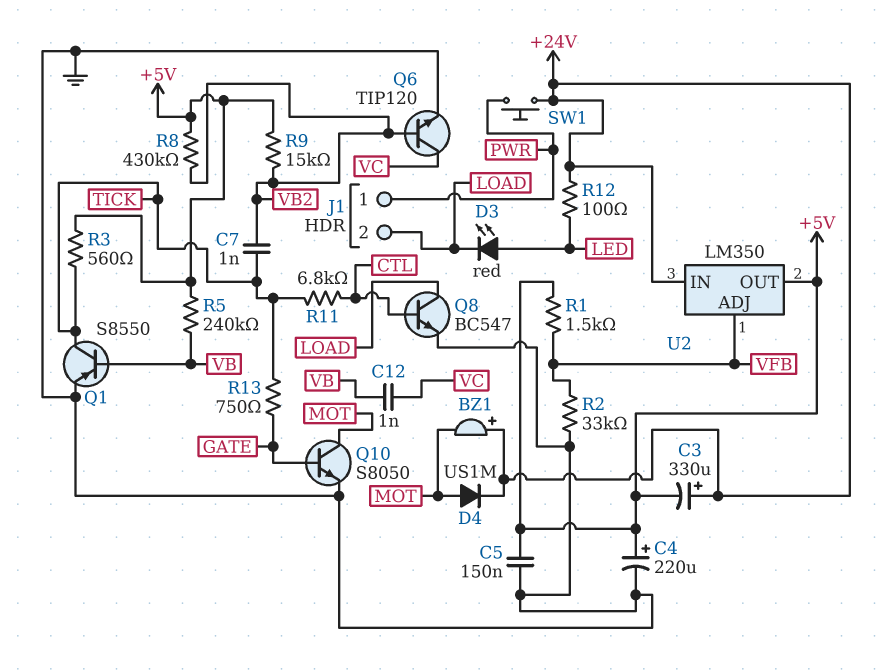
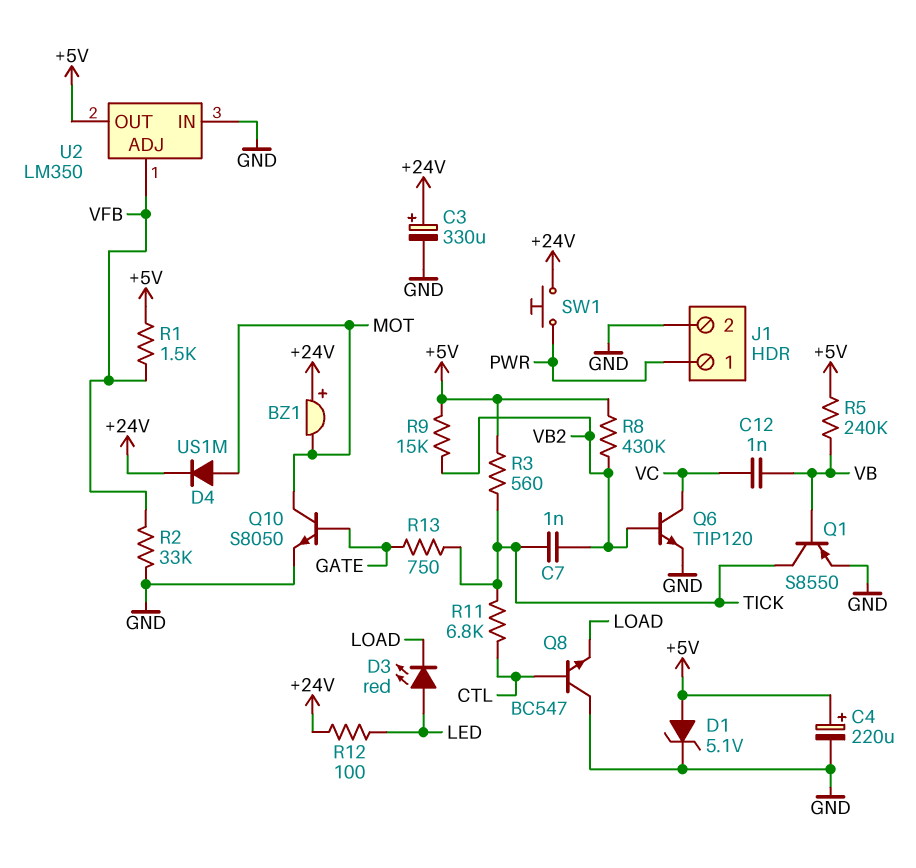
C3: 330uF (plus +24V, minus +5V) -> 330uF (plus +24V, minus GND)
C5: 150nF (+5V, GND) -> none
D1: none -> zener 5.1V (A +5V, K GND)
J1 pin 2: LOAD -> GND
Q8: NPN BC547 (B CTL, C LOAD, E GND) -> NPN BC547 (B CTL, C GND, E LOAD)
U2 pin IN: +24V -> GND

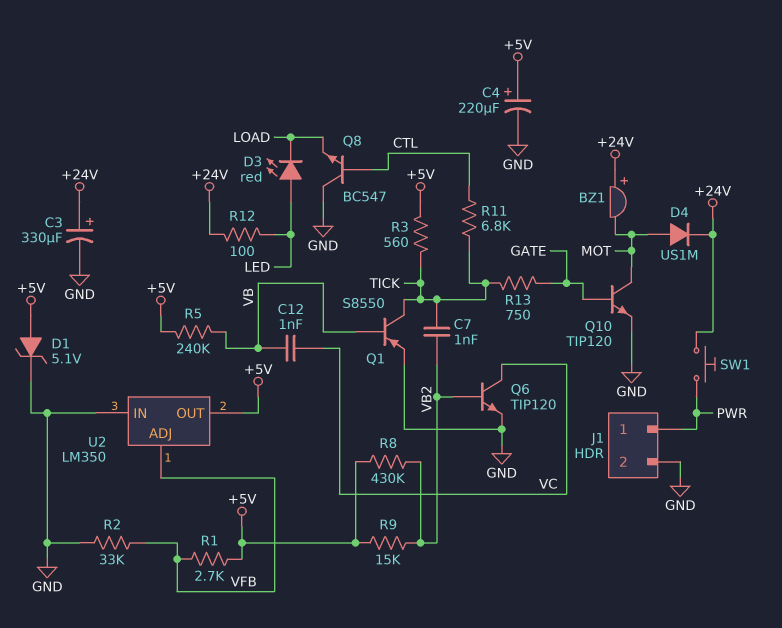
Q10: NPN S8050 (B GATE, C MOT, E GND) -> NPN TIP120 (B GATE, C MOT, E GND)
R1: 1.5k (+5V, VFB) -> 2.7k (+5V, VFB)

